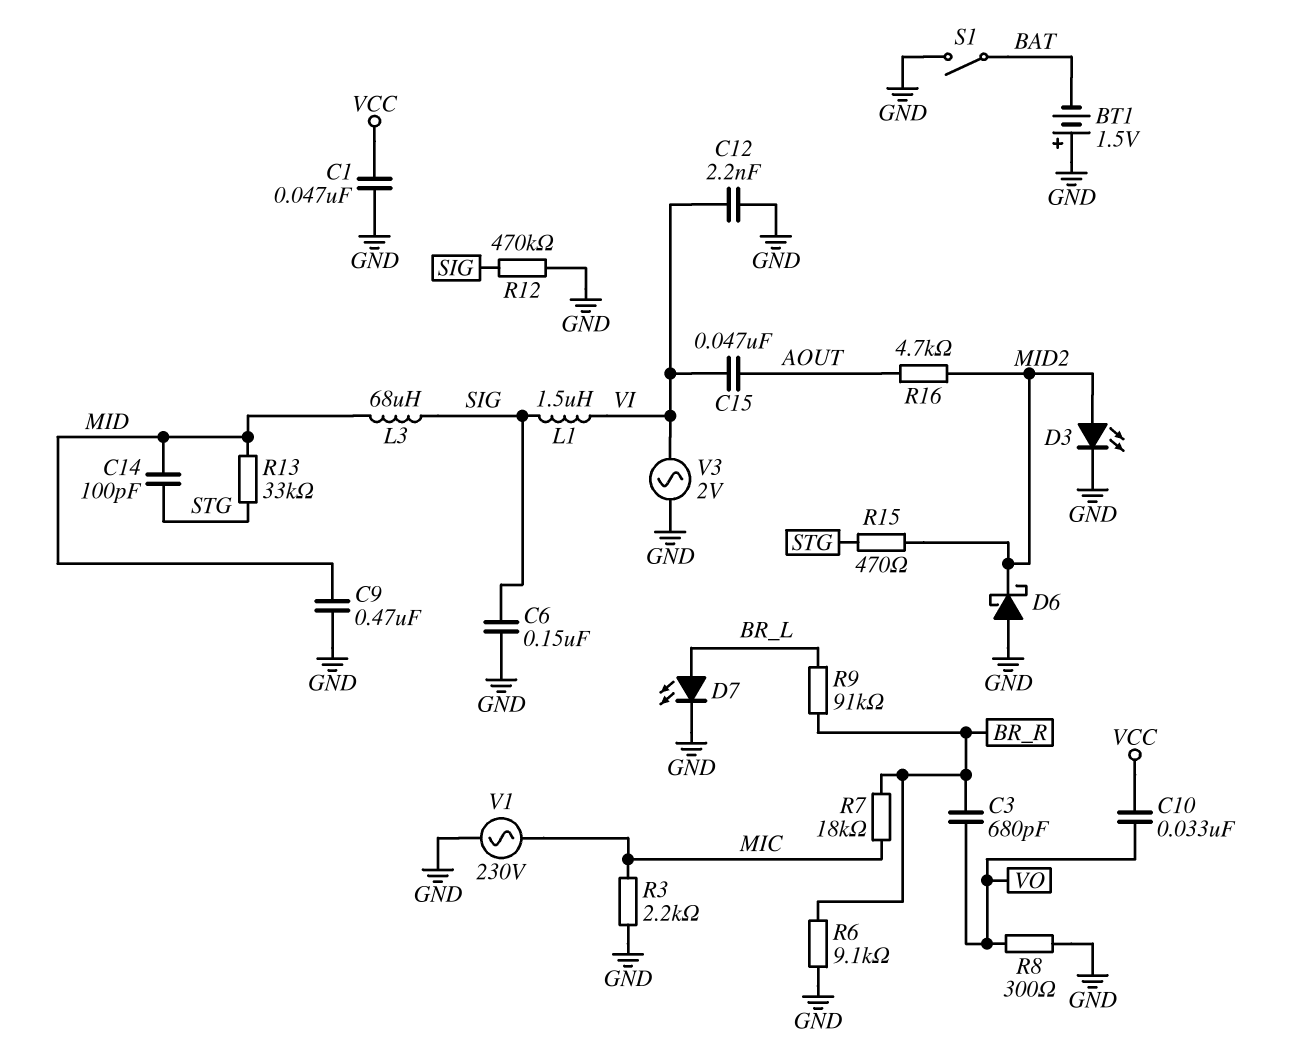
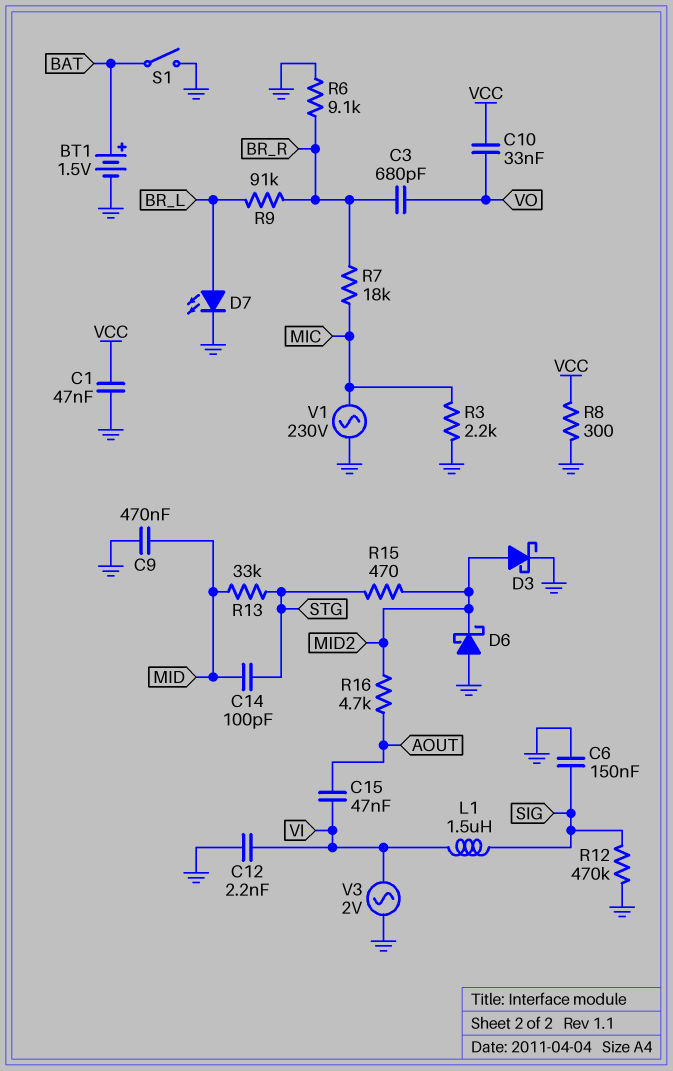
BT1: 1.5V (plus GND, minus BAT) -> 1.5V (plus BAT, minus GND)
D3: LED (A MID2, K GND) -> schottky (A MID2, K GND)
L3: 68uH (MID, SIG) -> none
R8: 300 (GND, VO) -> 300 (GND, VCC)

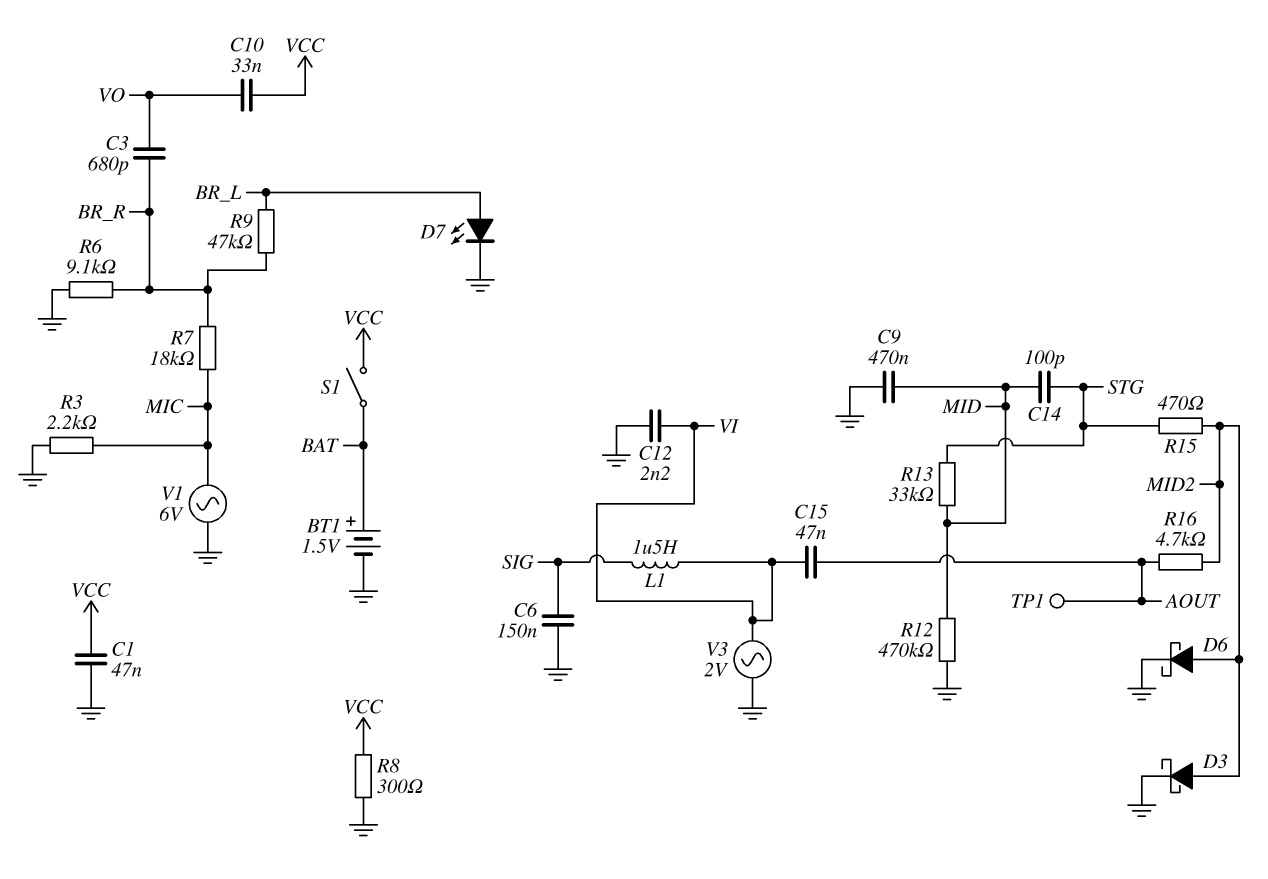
D6: schottky (A GND, K MID2) -> schottky (A MID2, K GND)
R9: 91k (BR_L, BR_R) -> 47k (BR_L, BR_R)
R12: 470k (GND, SIG) -> 470k (GND, MID)
S1: switch (BAT, GND) -> switch (BAT, VCC)
TP1: none -> test point (AOUT)
V1: AC 230V (GND, MIC) -> AC 6V (GND, MIC)

